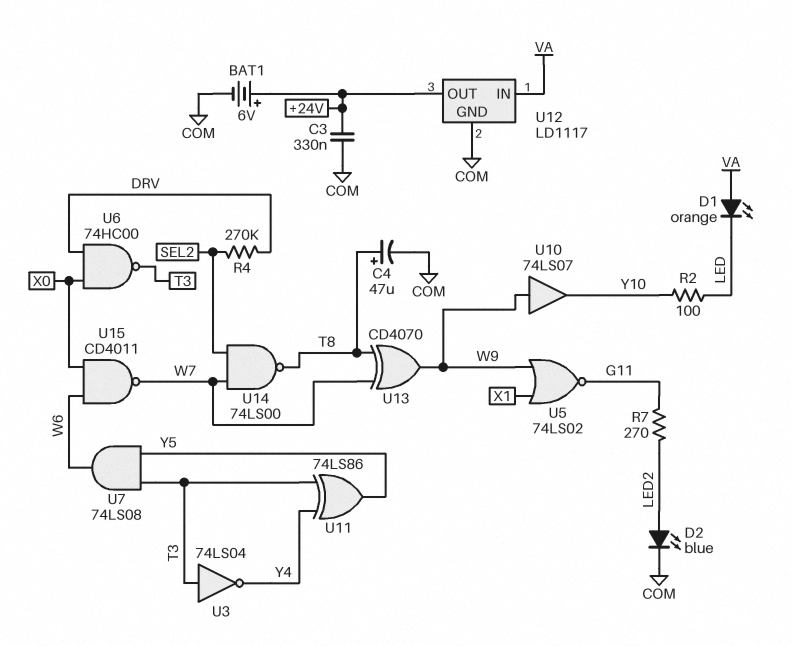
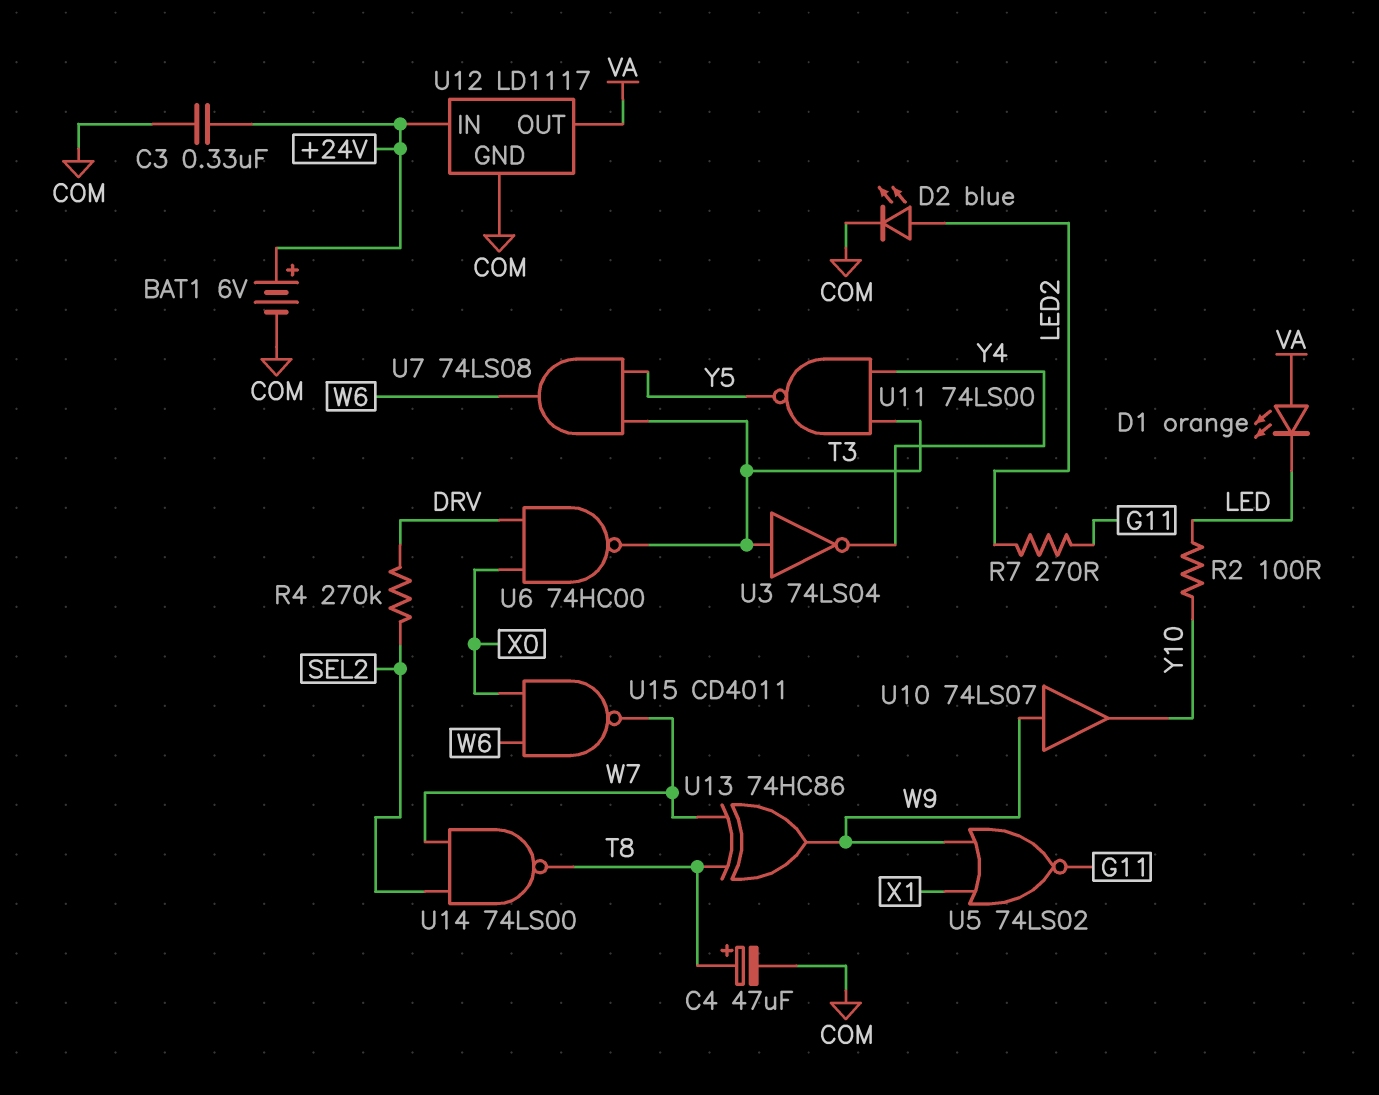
U11: XOR 74LS86 (in T3, in Y4, out Y5) -> NAND 74LS00 (in T3, in Y4, out Y5)
U12 pin IN: VA -> +24V
U12 pin OUT: +24V -> VA
U13: XOR CD4070 (in T8, in W7, out W9) -> XOR 74HC86 (in T8, in W7, out W9)

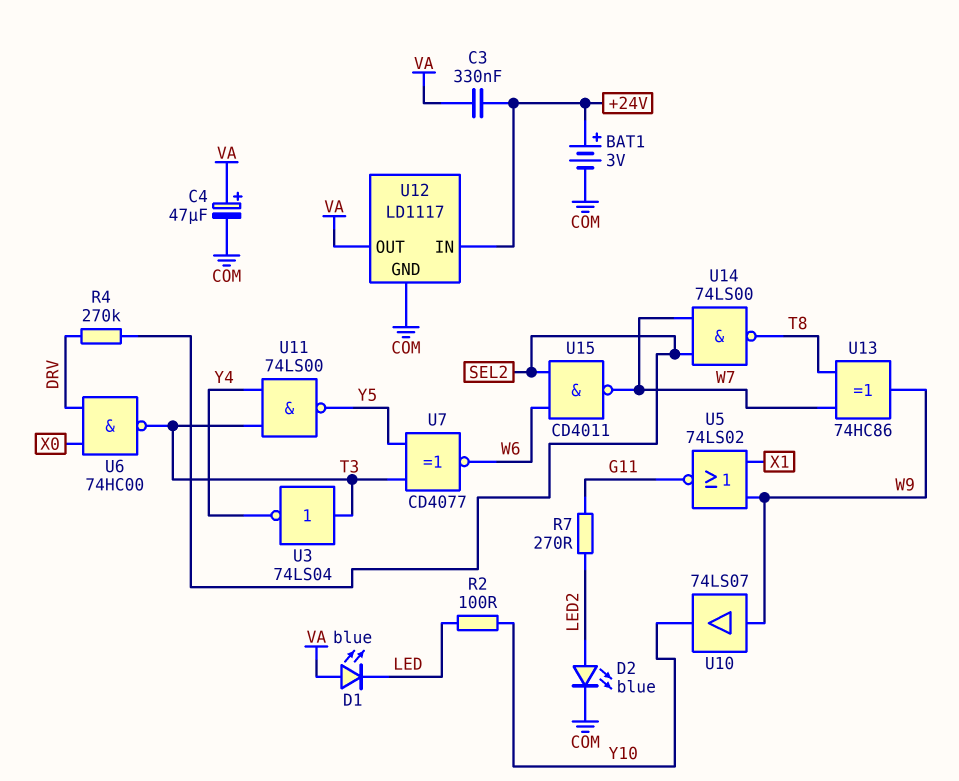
BAT1: 6V (plus +24V, minus COM) -> 3V (plus +24V, minus COM)
C3: 330nF (+24V, COM) -> 330nF (+24V, VA)
C4: 47uF (plus T8, minus COM) -> 47uF (plus VA, minus COM)
D1: LED orange (A VA, K LED) -> LED blue (A VA, K LED)
U7: AND 74LS08 (in T3, in Y5, out W6) -> XNOR CD4077 (in T3, in Y5, out W6)
U15: NAND CD4011 (in W6, in X0, out W7) -> NAND CD4011 (in SEL2, in W6, out W7)

